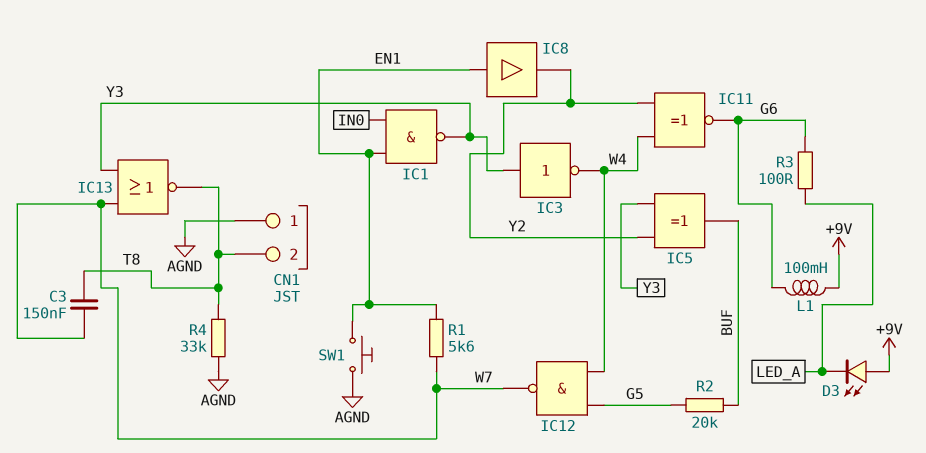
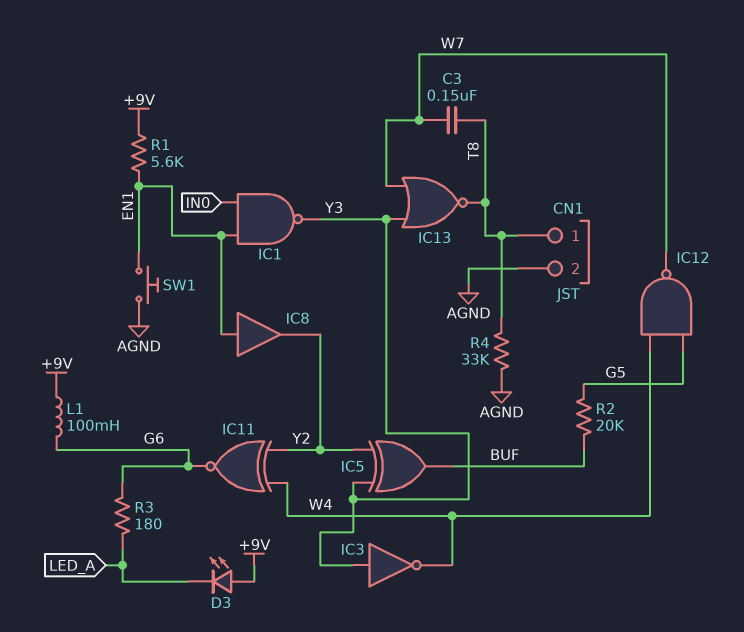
CN1 pin 1: AGND -> T8
CN1 pin 2: T8 -> AGND
R1: 5.6k (EN1, W7) -> 5.6k (+9V, EN1)
R3: 100 (G6, LED_A) -> 180 (G6, LED_A)

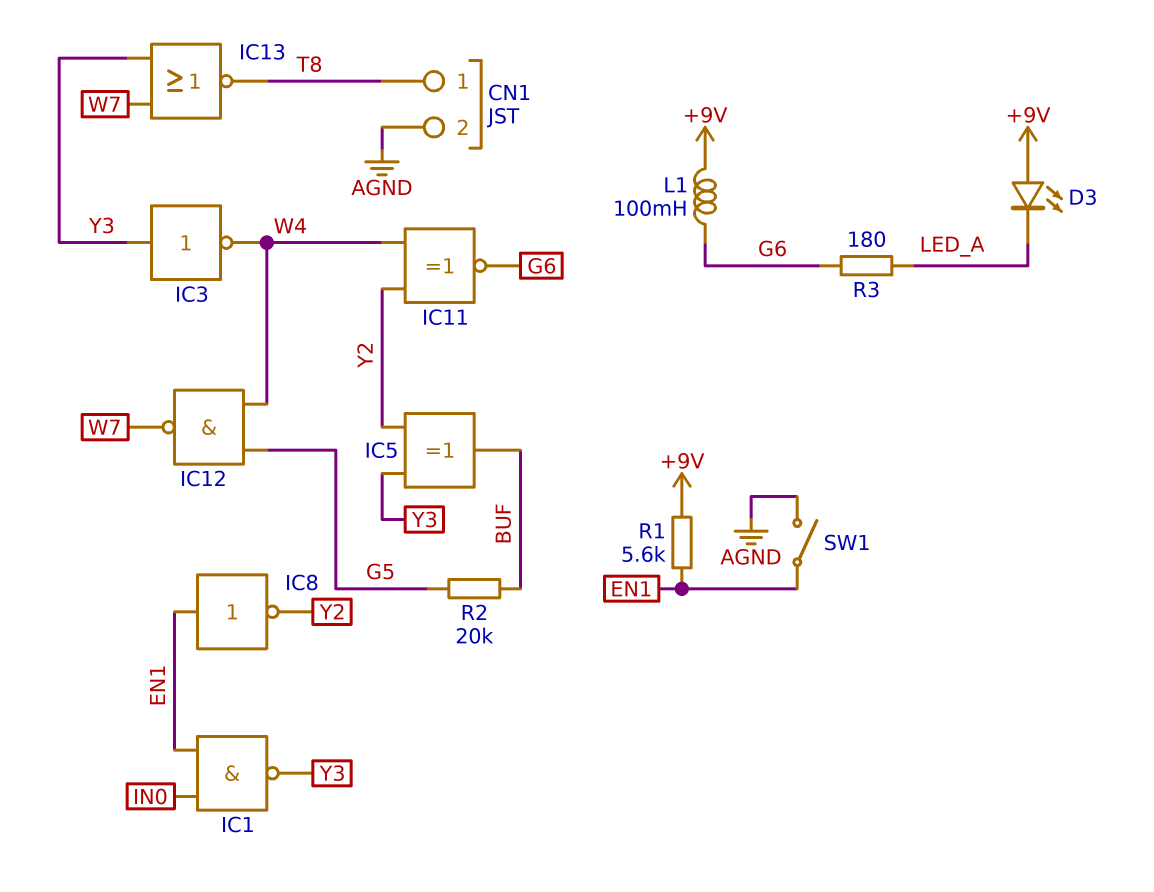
C3: 150nF (T8, W7) -> none
IC8: buffer (in EN1, out Y2) -> NOT (in EN1, out Y2)
R4: 33k (AGND, T8) -> none
SW1: button (AGND, EN1) -> switch (AGND, EN1)

